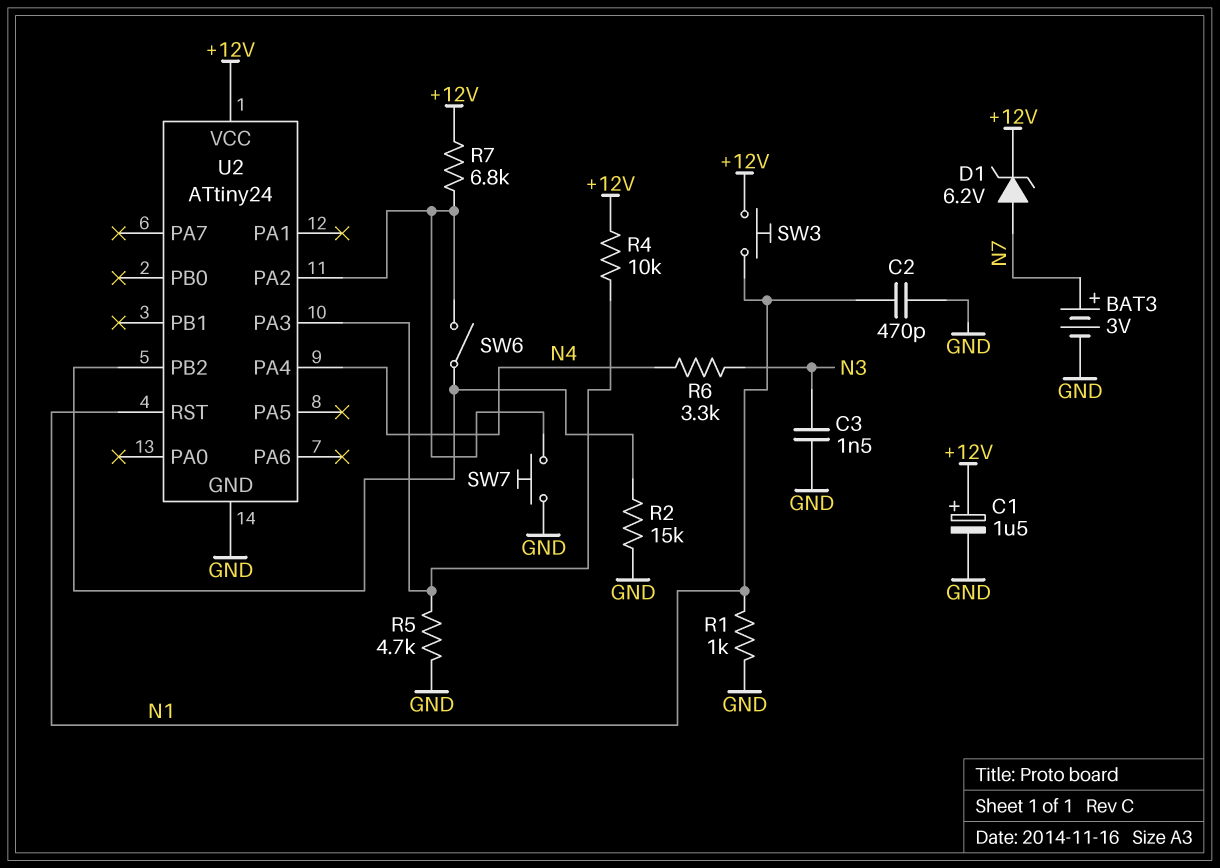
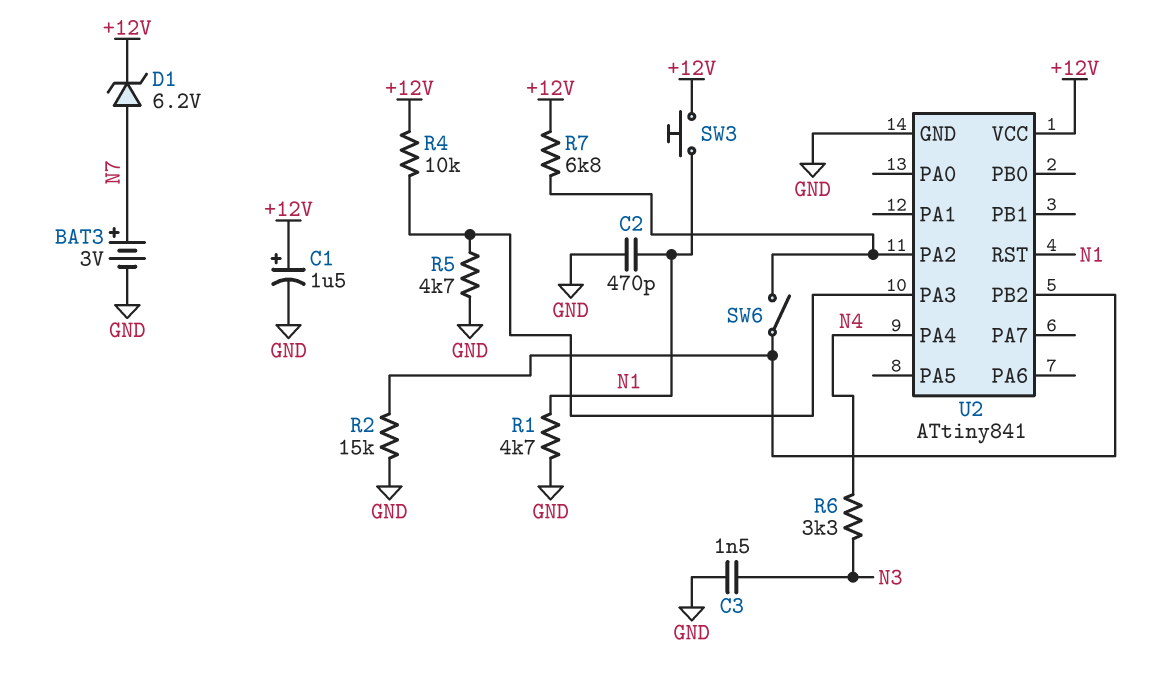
R1: 1k (GND, N1) -> 4.7k (GND, N1)
SW7: button (GND, U2/PA2) -> none
U2: ATtiny24 -> ATtiny841

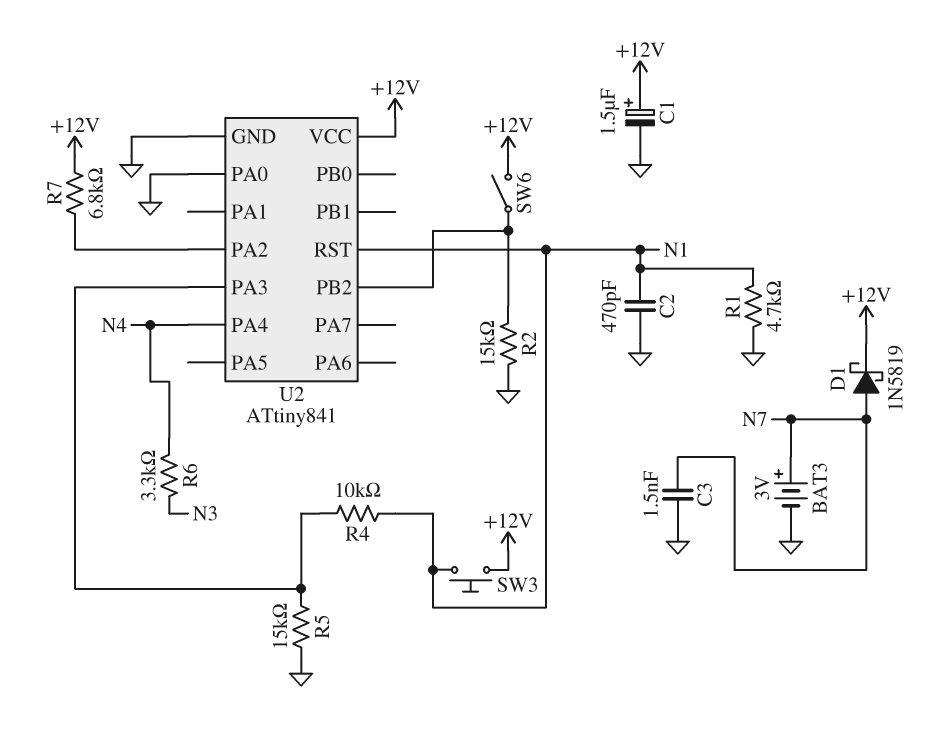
C3: 1.5nF (GND, N3) -> 1.5nF (GND, N7)
D1: zener 6.2V (A N7, K +12V) -> schottky 1N5819 (A N7, K +12V)
R4: 10k (+12V, U2/PA3) -> 10k (N1, U2/PA3)
R5: 4.7k (GND, U2/PA3) -> 15k (GND, U2/PA3)
SW6: switch (U2/PA2, U2/PB2) -> switch (+12V, U2/PB2)
U2 pin PA0: none -> GND

